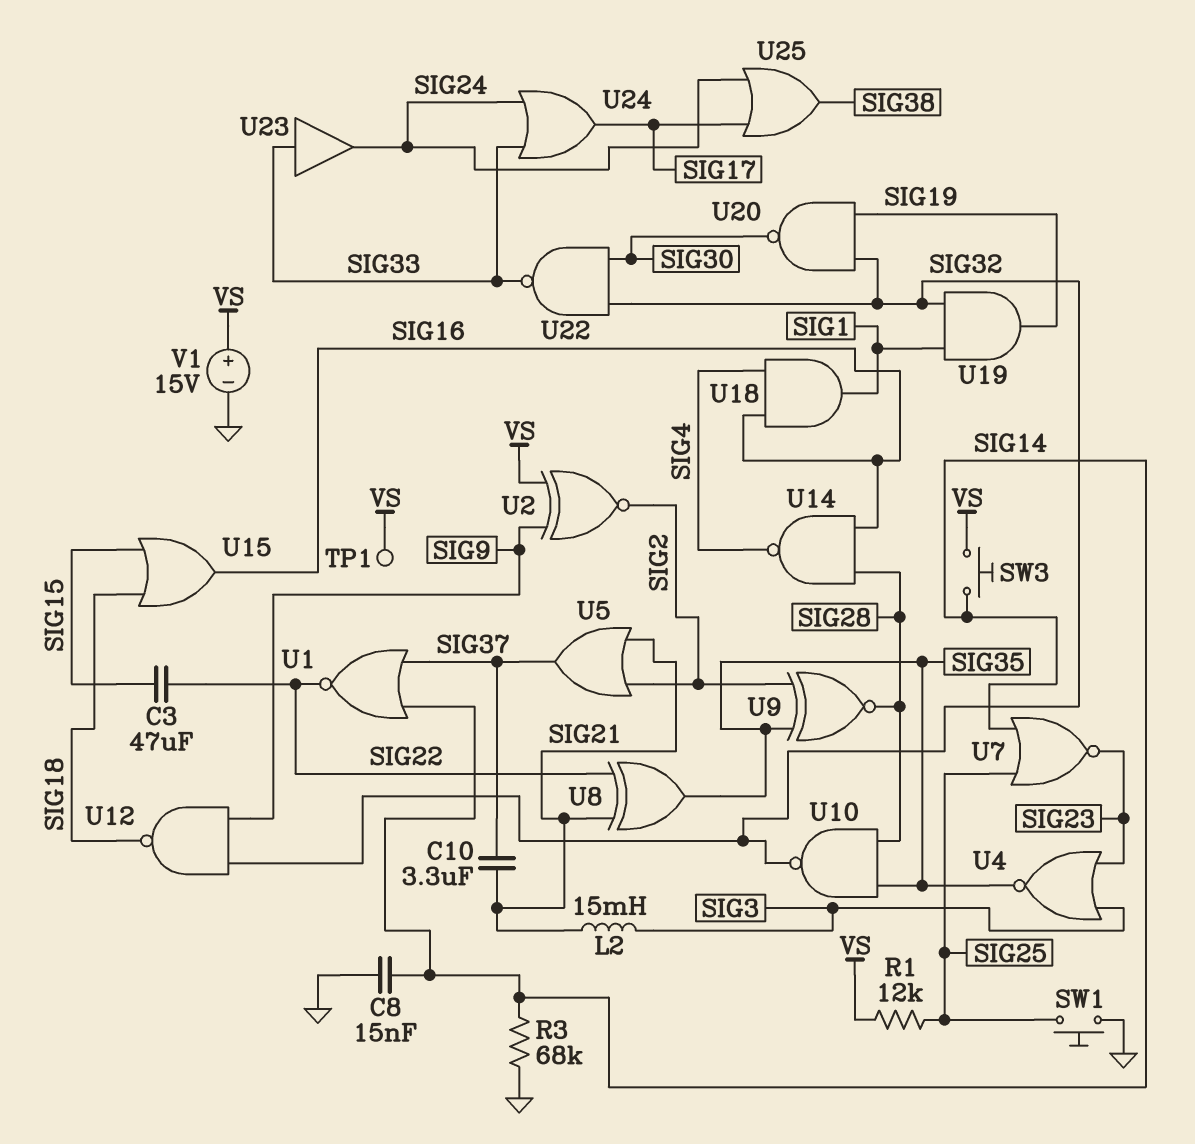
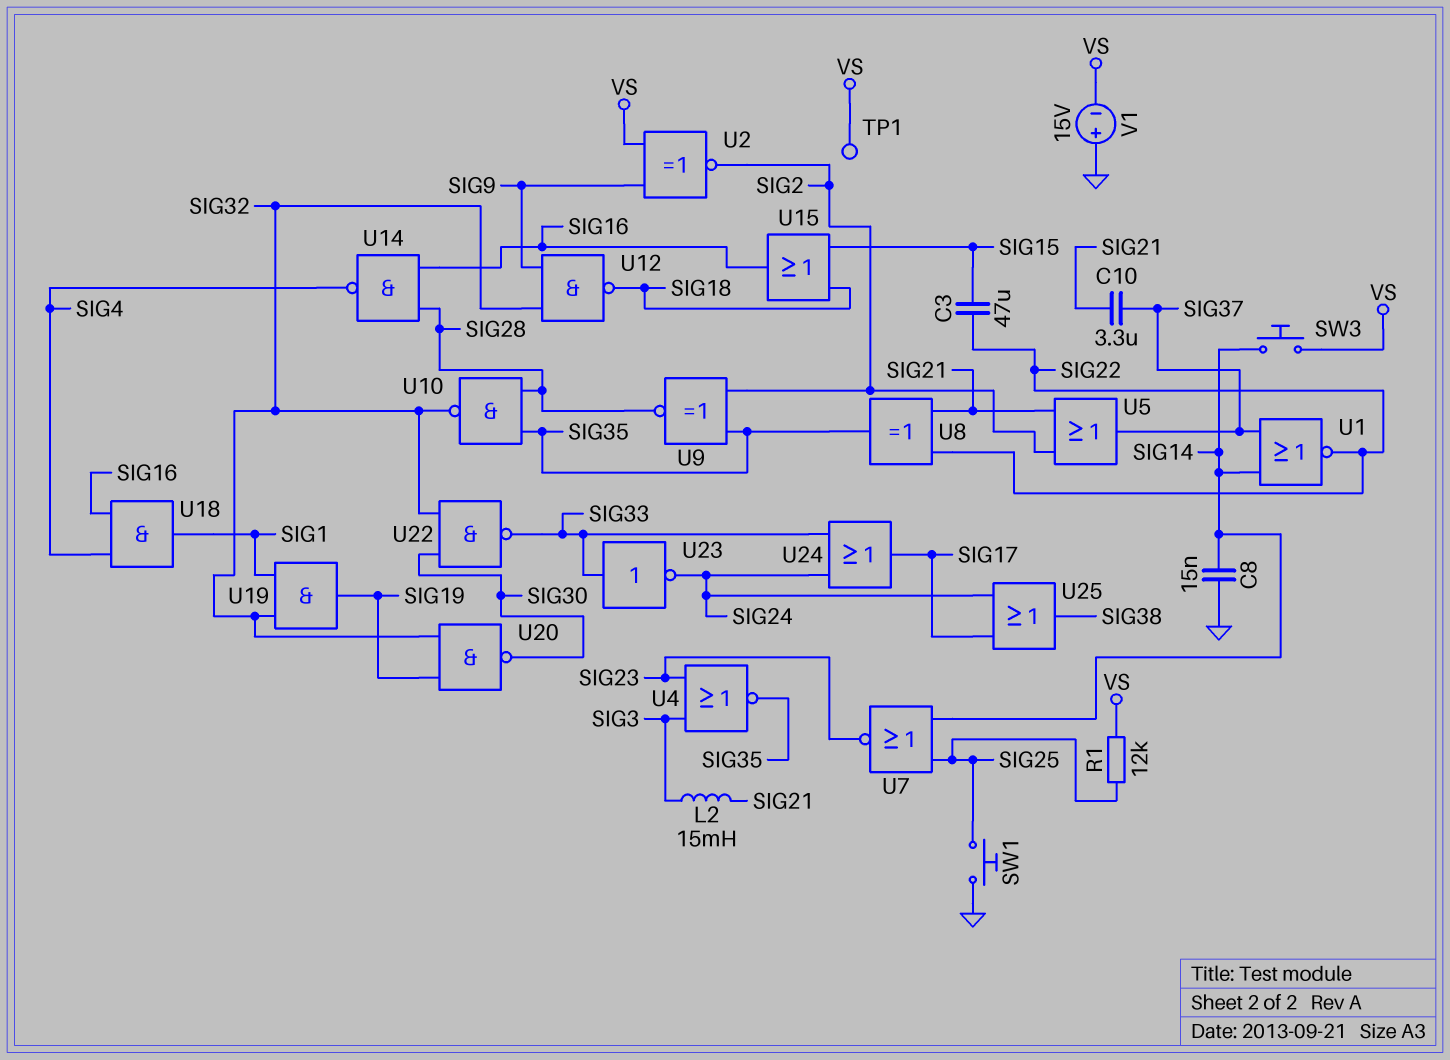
R3: 68k (GND, SIG14) -> none
U23: buffer (in SIG33, out SIG24) -> NOT (in SIG33, out SIG24)
V1: 15V (plus VS, minus GND) -> 15V (plus GND, minus VS)

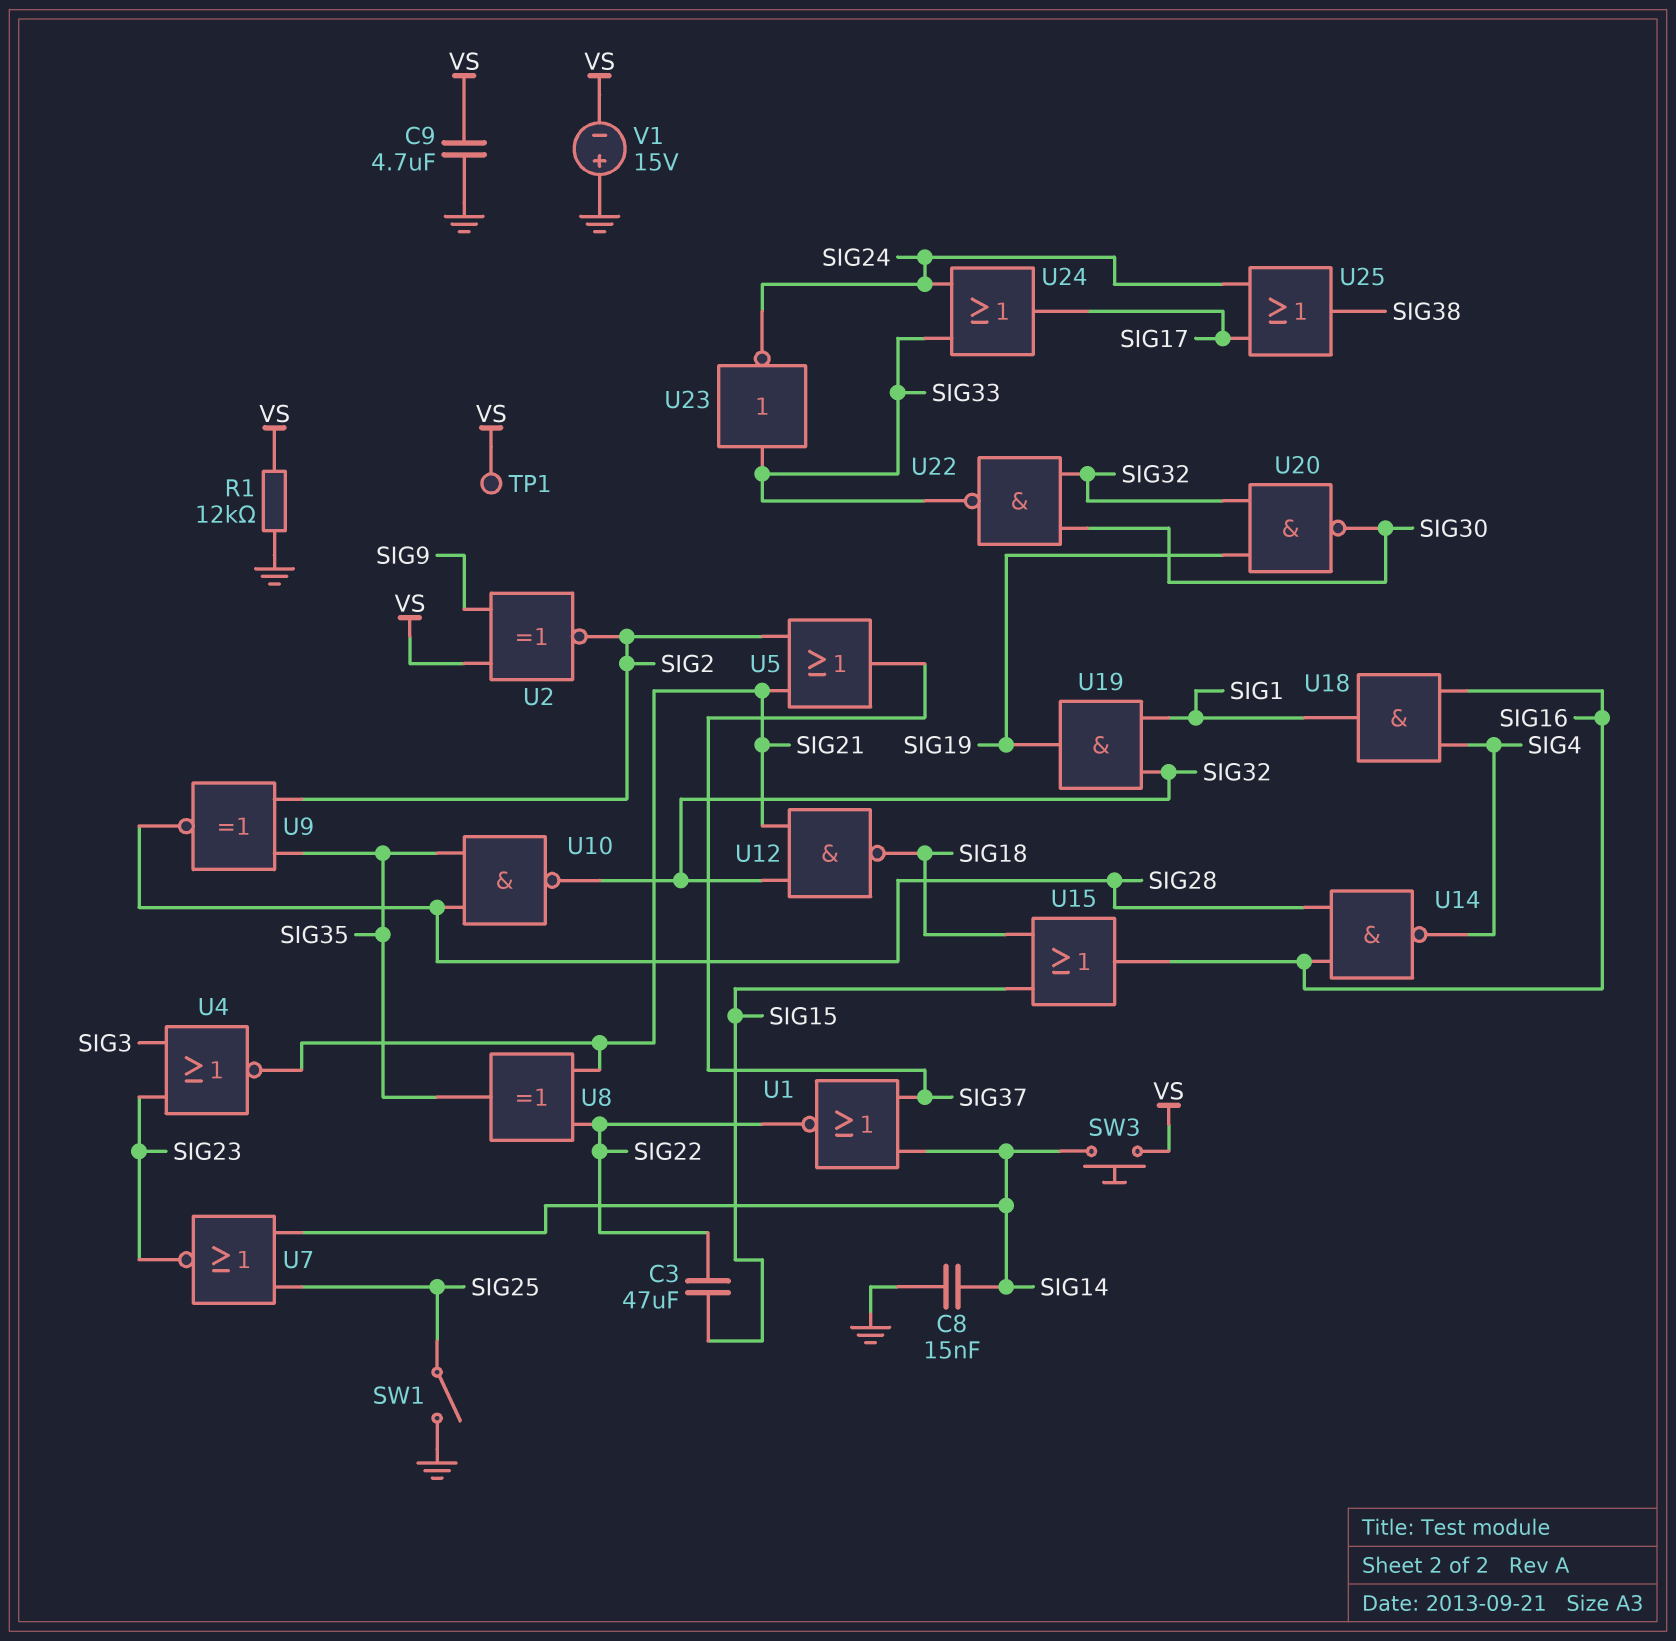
C9: none -> 4.7uF (GND, VS)
C10: 3.3uF (SIG21, SIG37) -> none
L2: 15mH (SIG3, SIG21) -> none
R1: 12k (SIG25, VS) -> 12k (GND, VS)
SW1: button (GND, SIG25) -> switch (GND, SIG25)
U4: NOR (in SIG3, in SIG23, out SIG35) -> NOR (in SIG3, in SIG23, out SIG21)
U12: NAND (in SIG9, in SIG32, out SIG18) -> NAND (in SIG21, in SIG32, out SIG18)

